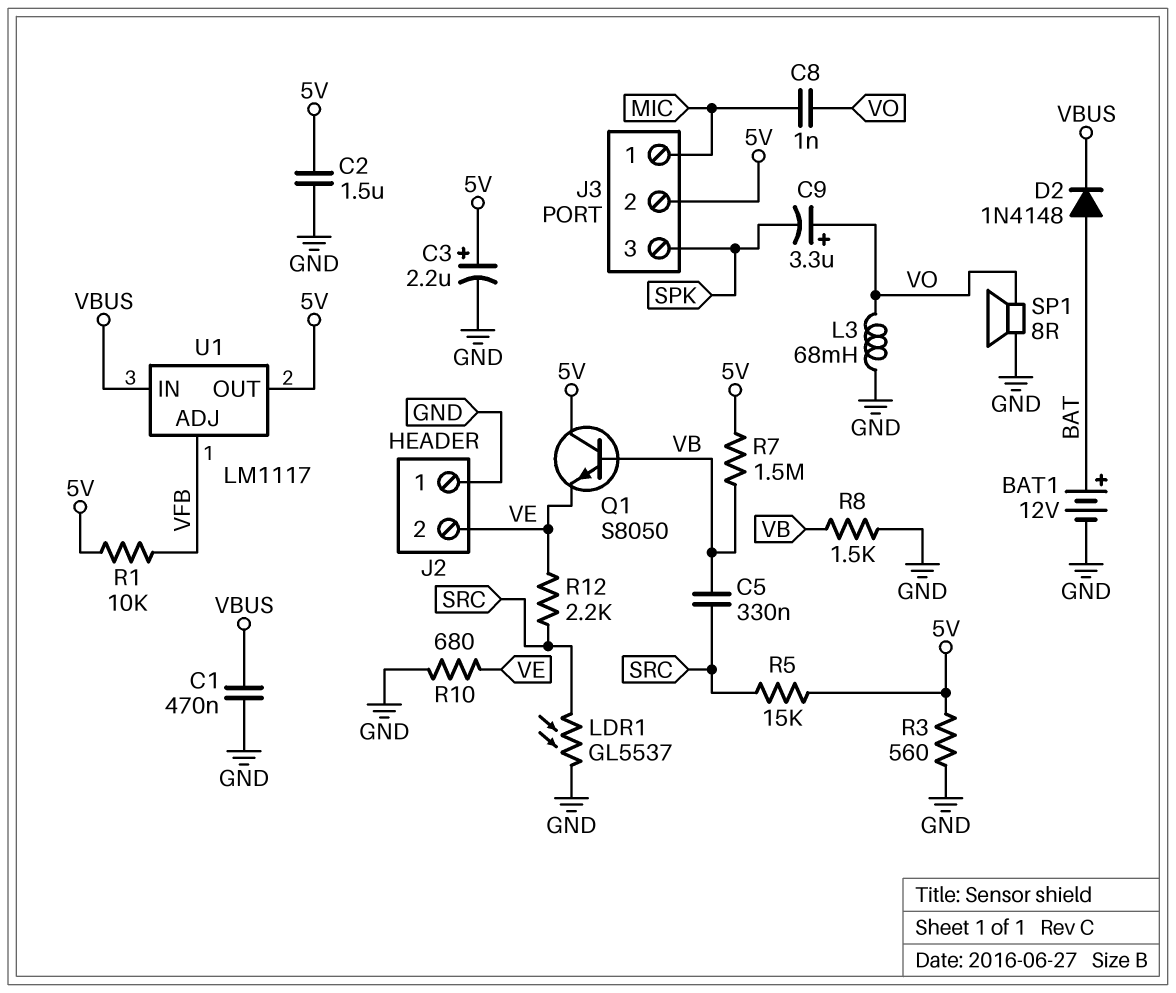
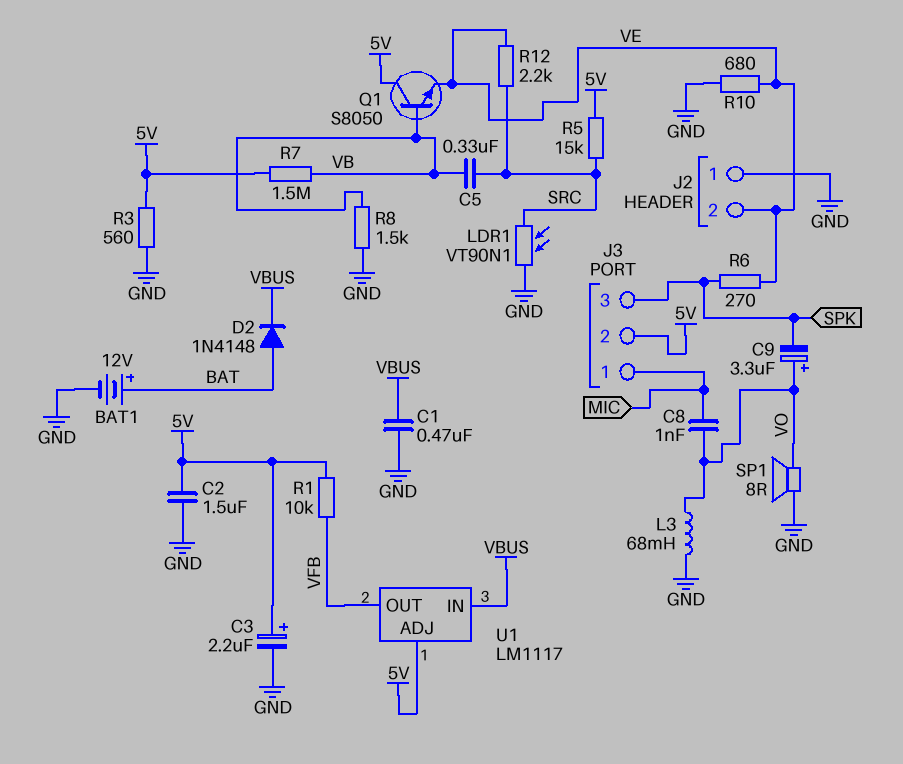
LDR1: GL5537 (GND, SRC) -> VT90N1 (GND, SRC)
R6: none -> 270 (SPK, VE)
U1 pin ADJ: VFB -> 5V
U1 pin OUT: 5V -> VFB

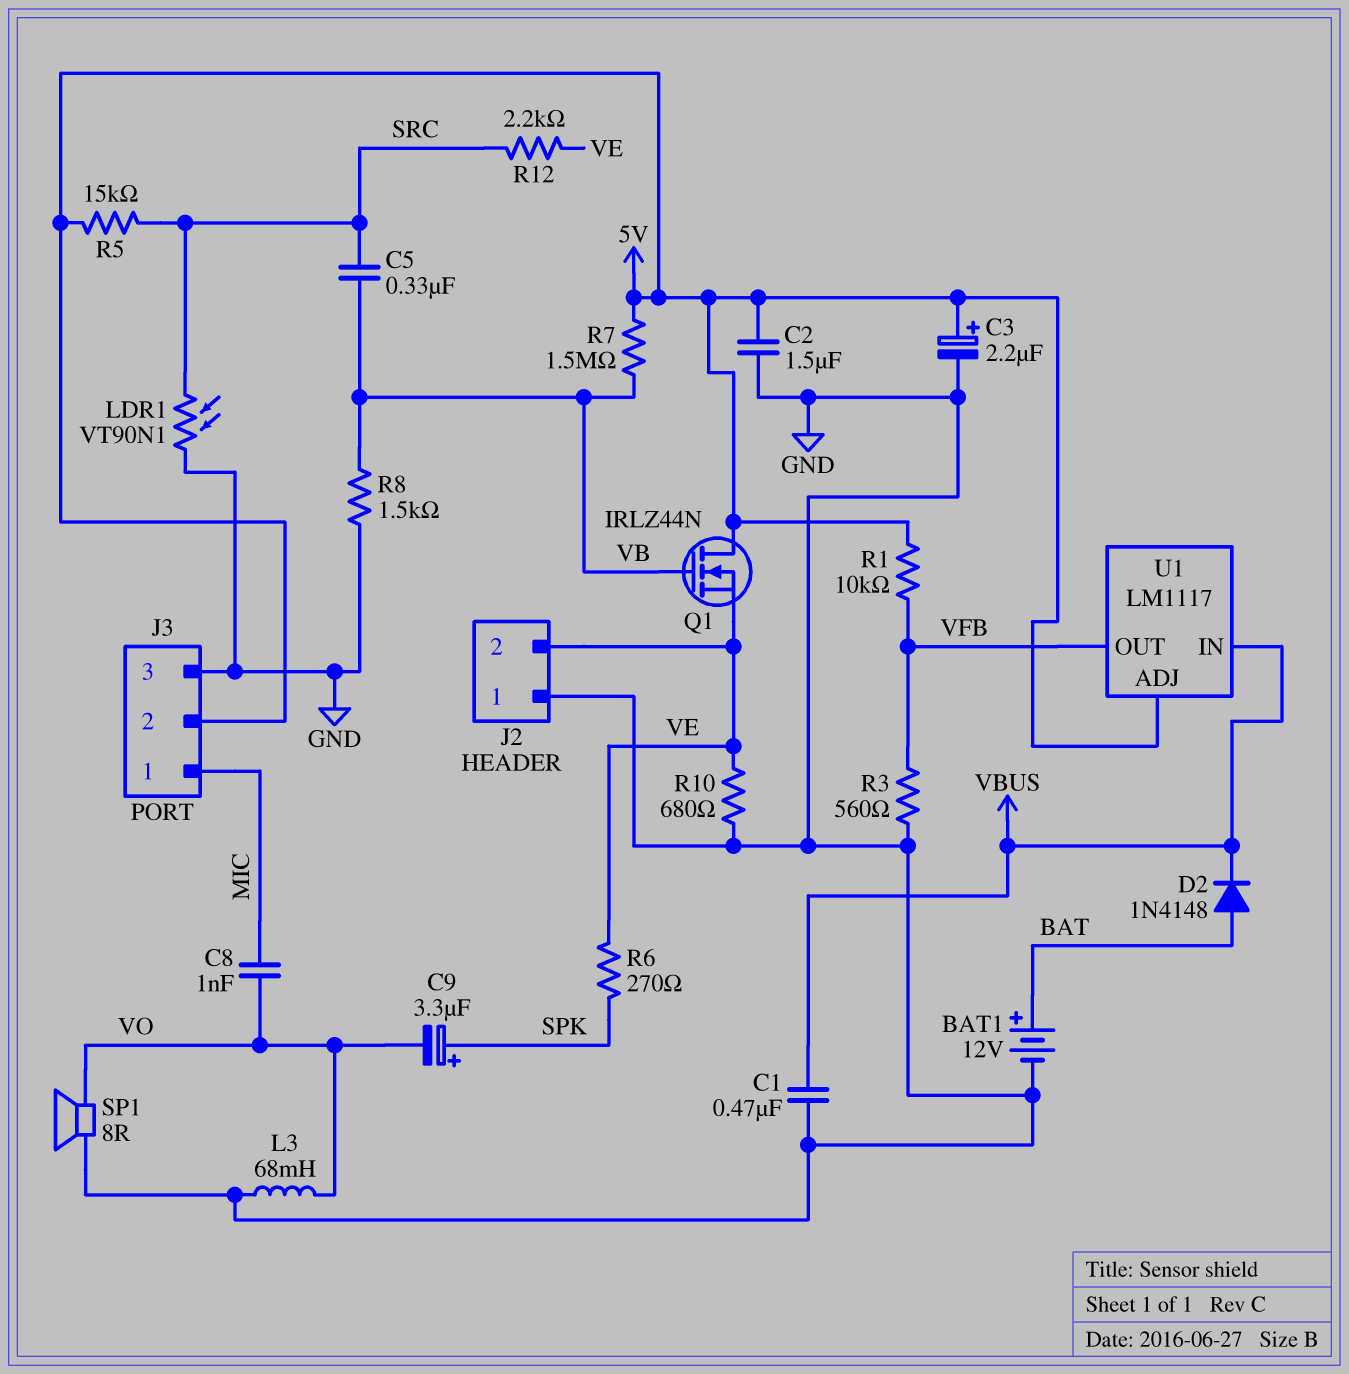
C9: 3.3uF (plus VO, minus SPK) -> 3.3uF (plus SPK, minus VO)
J3 pin 3: SPK -> GND
Q1: NPN S8050 (B VB, C 5V, E VE) -> NMOS IRLZ44N (G VB, D 5V, S VE)
R3: 560 (5V, GND) -> 560 (GND, VFB)

